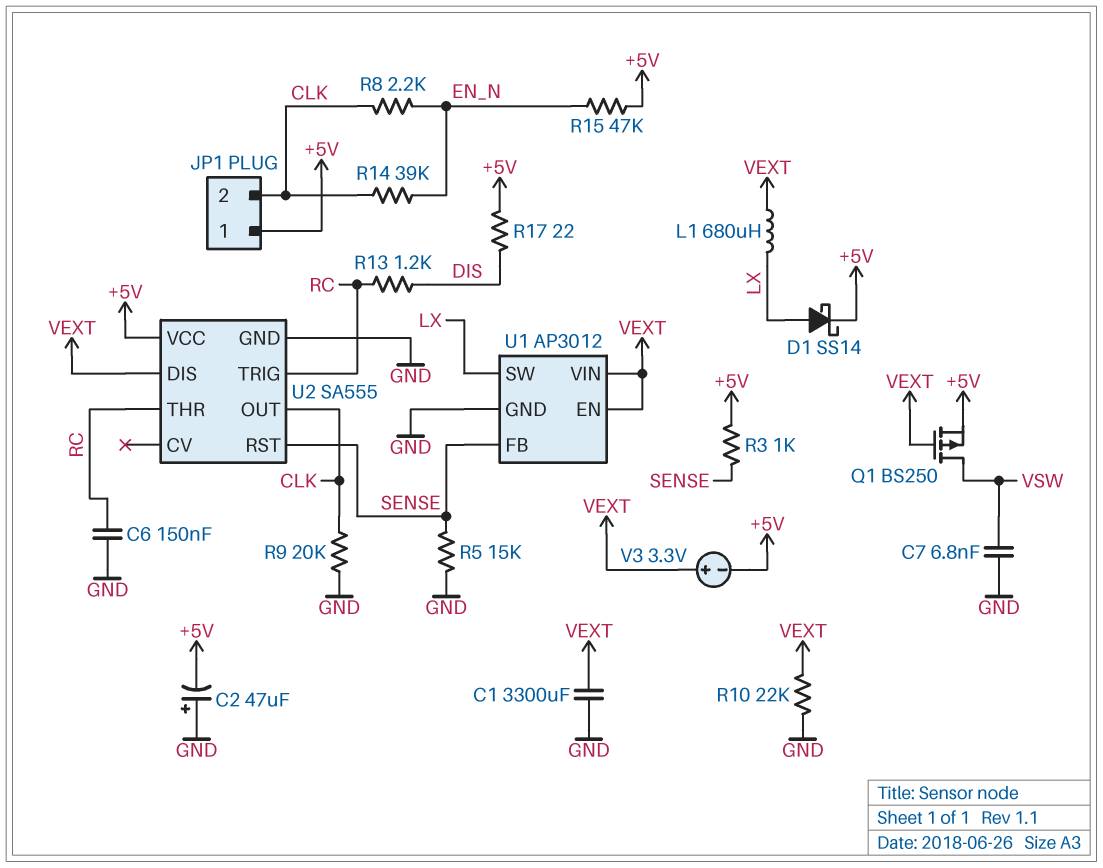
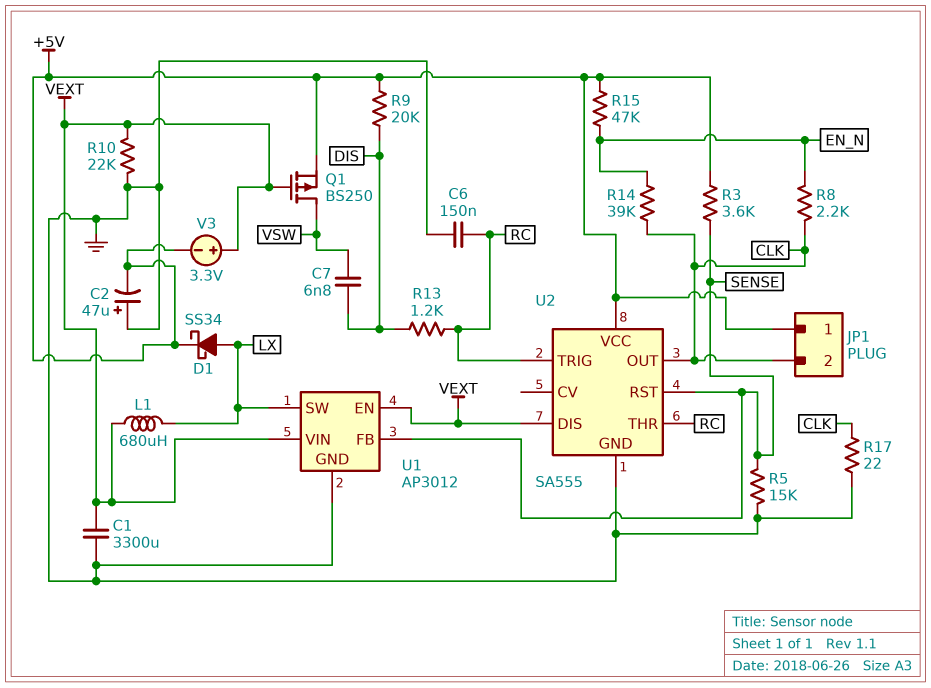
C7: 6.8nF (GND, VSW) -> 6.8nF (DIS, VSW)
D1: schottky SS14 (A LX, K +5V) -> schottky SS34 (A LX, K +5V)
R3: 1k (+5V, SENSE) -> 3.6k (+5V, SENSE)
R9: 20k (CLK, GND) -> 20k (+5V, DIS)
R17: 22 (+5V, DIS) -> 22 (CLK, GND)

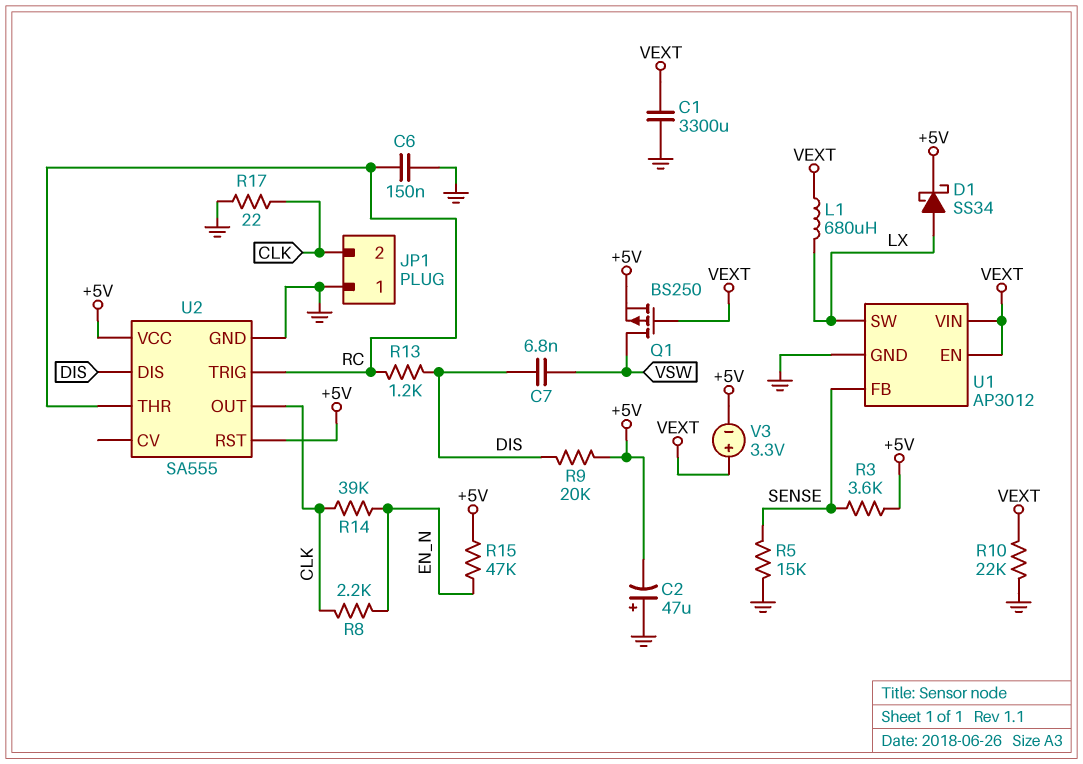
JP1 pin 1: +5V -> GND
U2 pin DIS: VEXT -> DIS
U2 pin RST: SENSE -> +5V

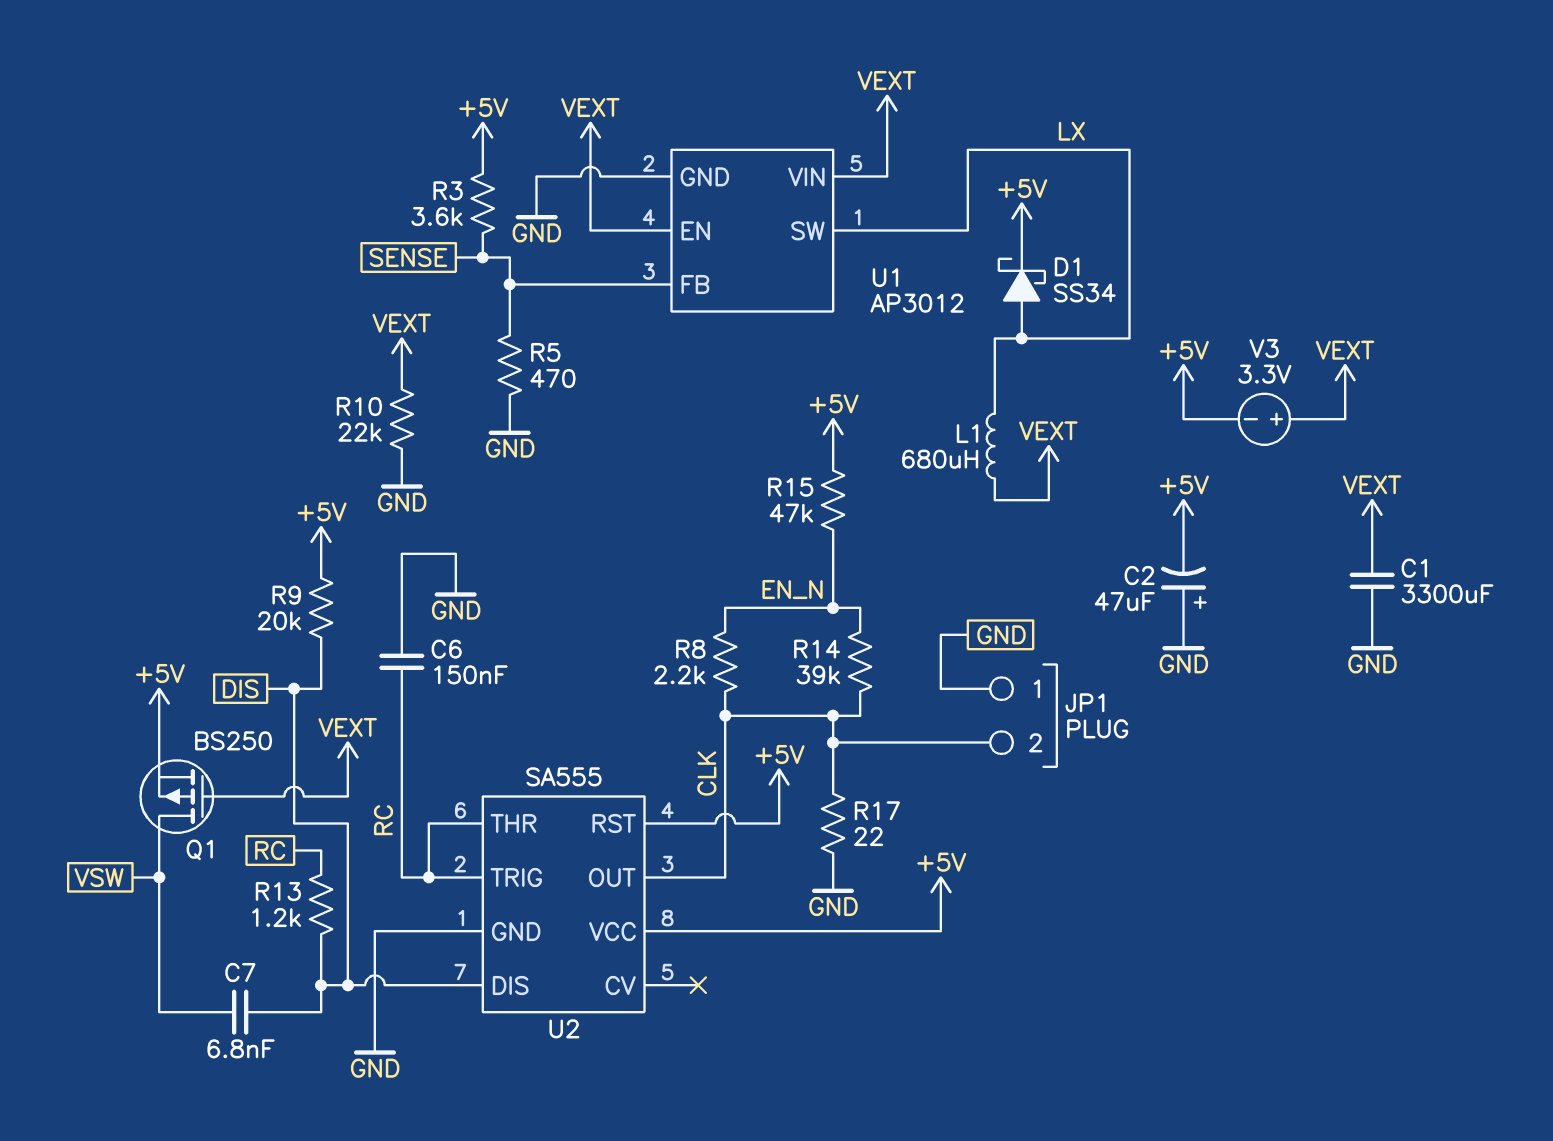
R5: 15k (GND, SENSE) -> 470 (GND, SENSE)

